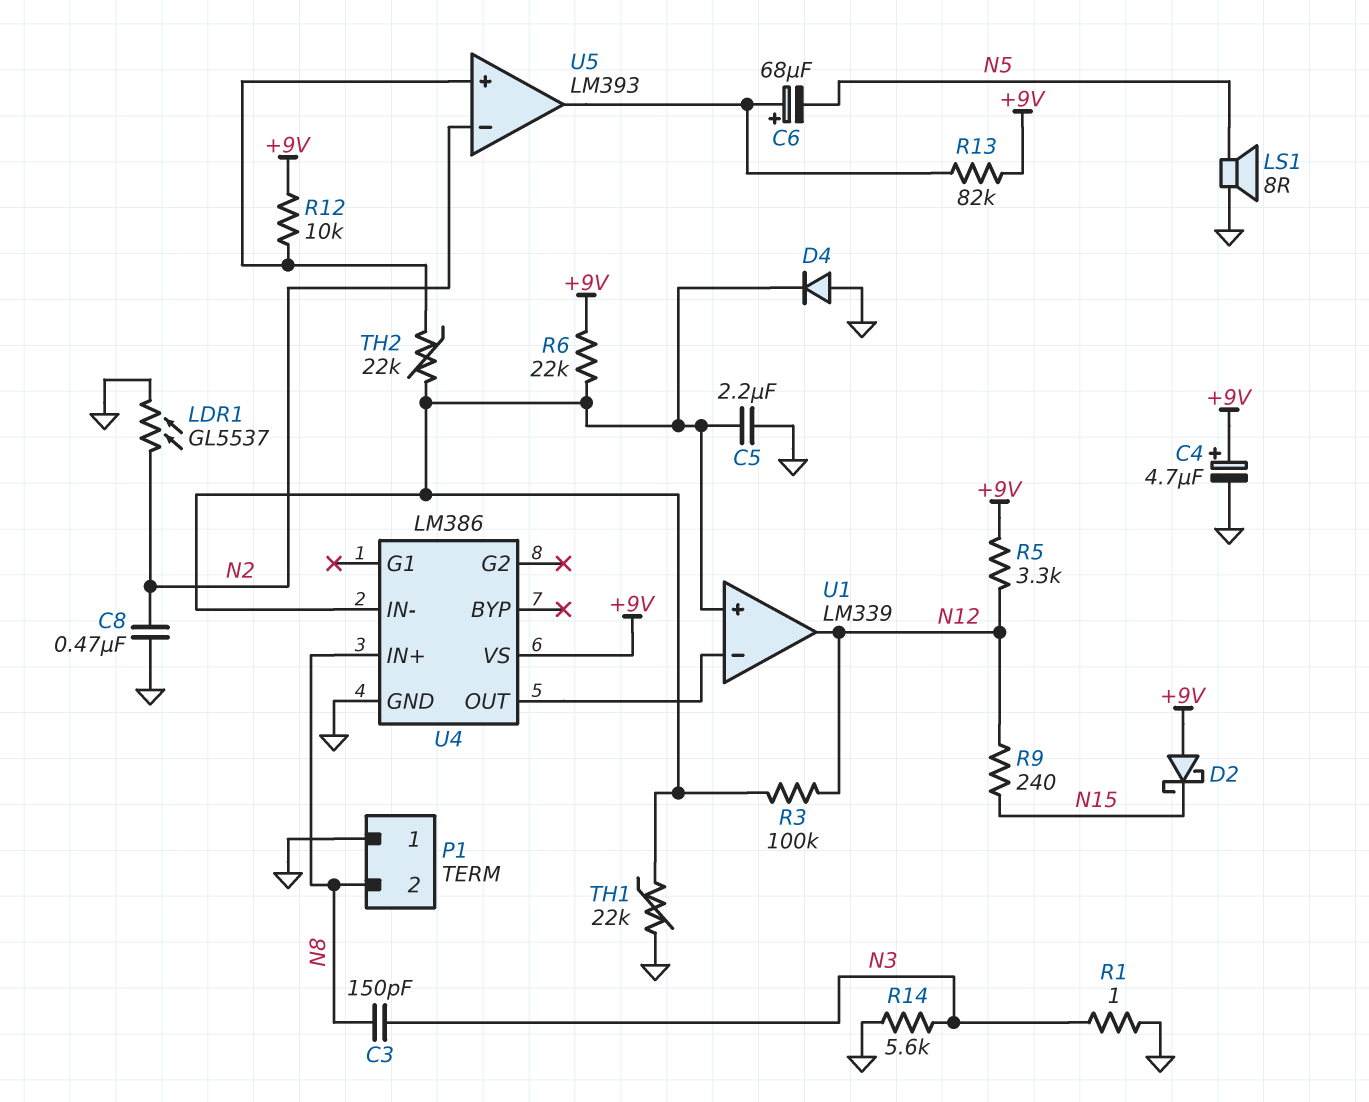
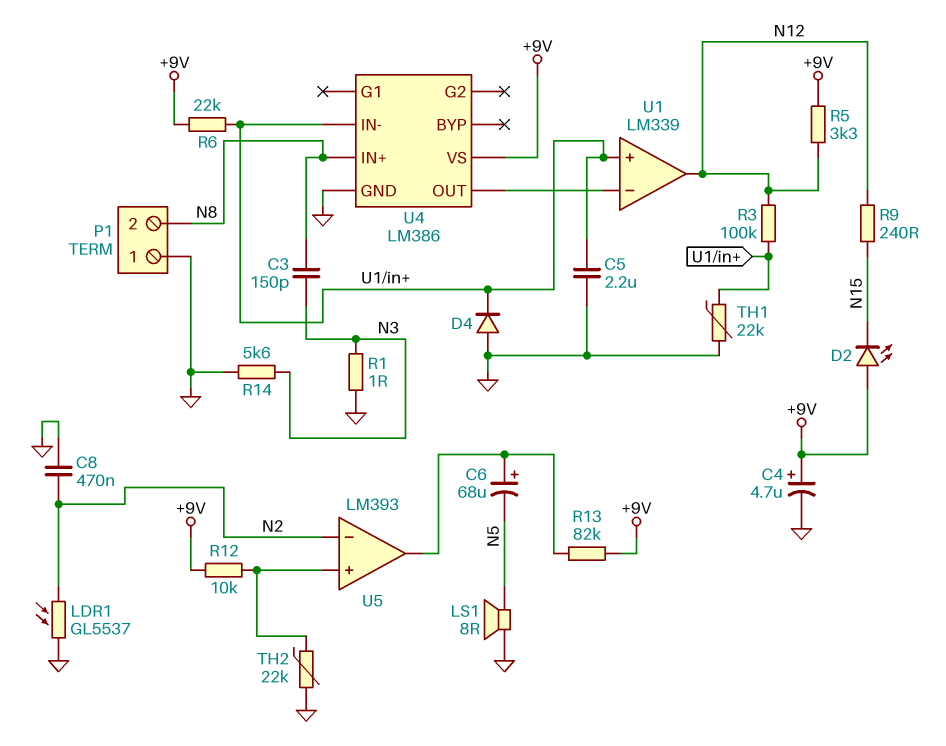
D2: schottky (A +9V, K N15) -> LED (A +9V, K N15)
TH2: 22k (U1/in+, U5/in+) -> 22k (GND, U5/in+)

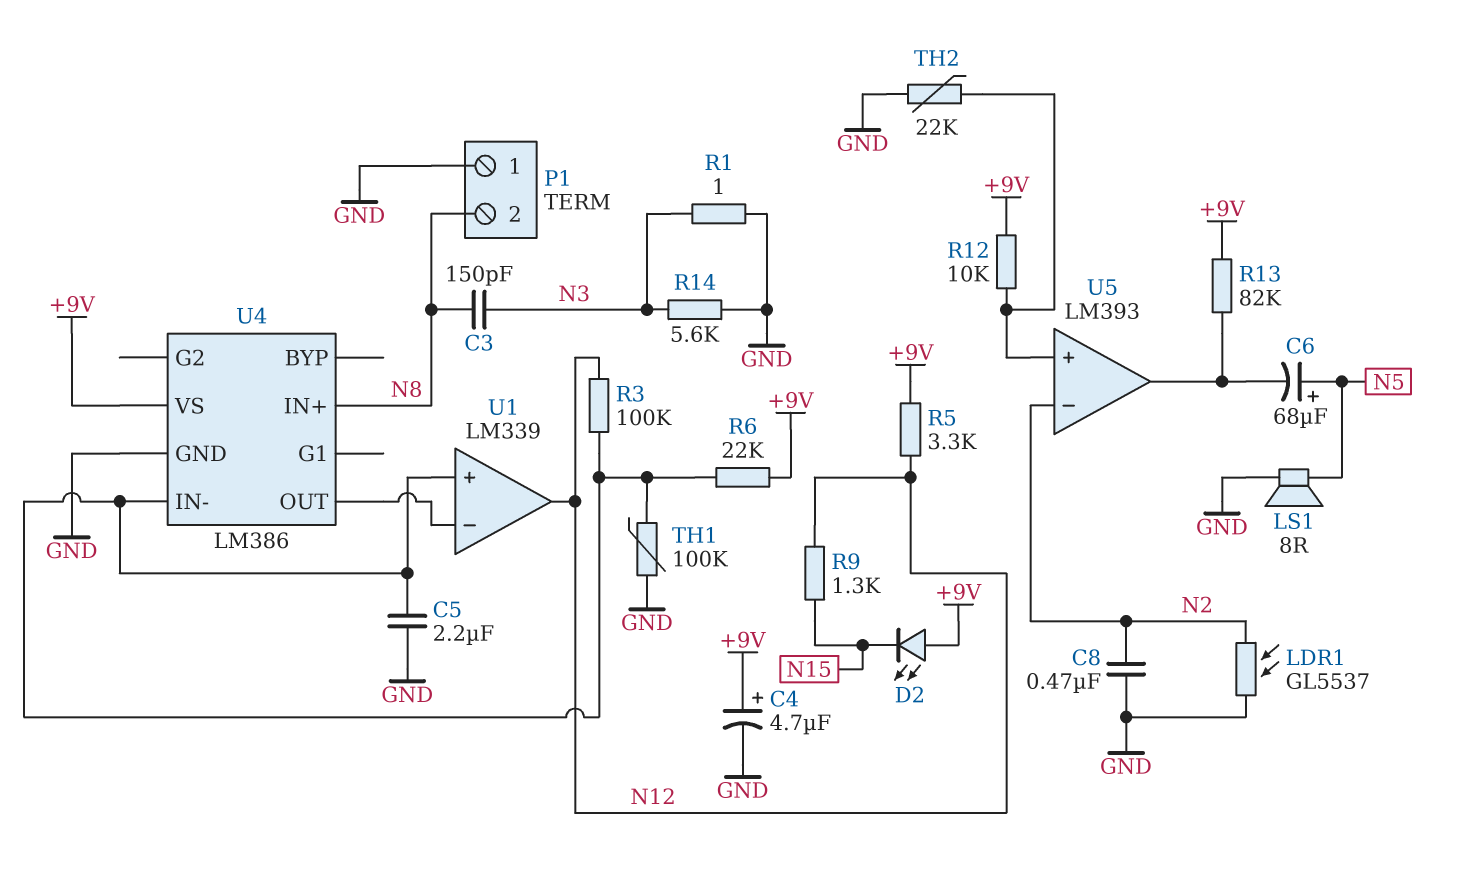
C6: 68uF (plus U5/out, minus N5) -> 68uF (plus N5, minus U5/out)
D4: diode (A GND, K U1/in+) -> none
R9: 240 (N12, N15) -> 1.3k (N12, N15)
TH1: 22k (GND, U1/in+) -> 100k (GND, U1/in+)

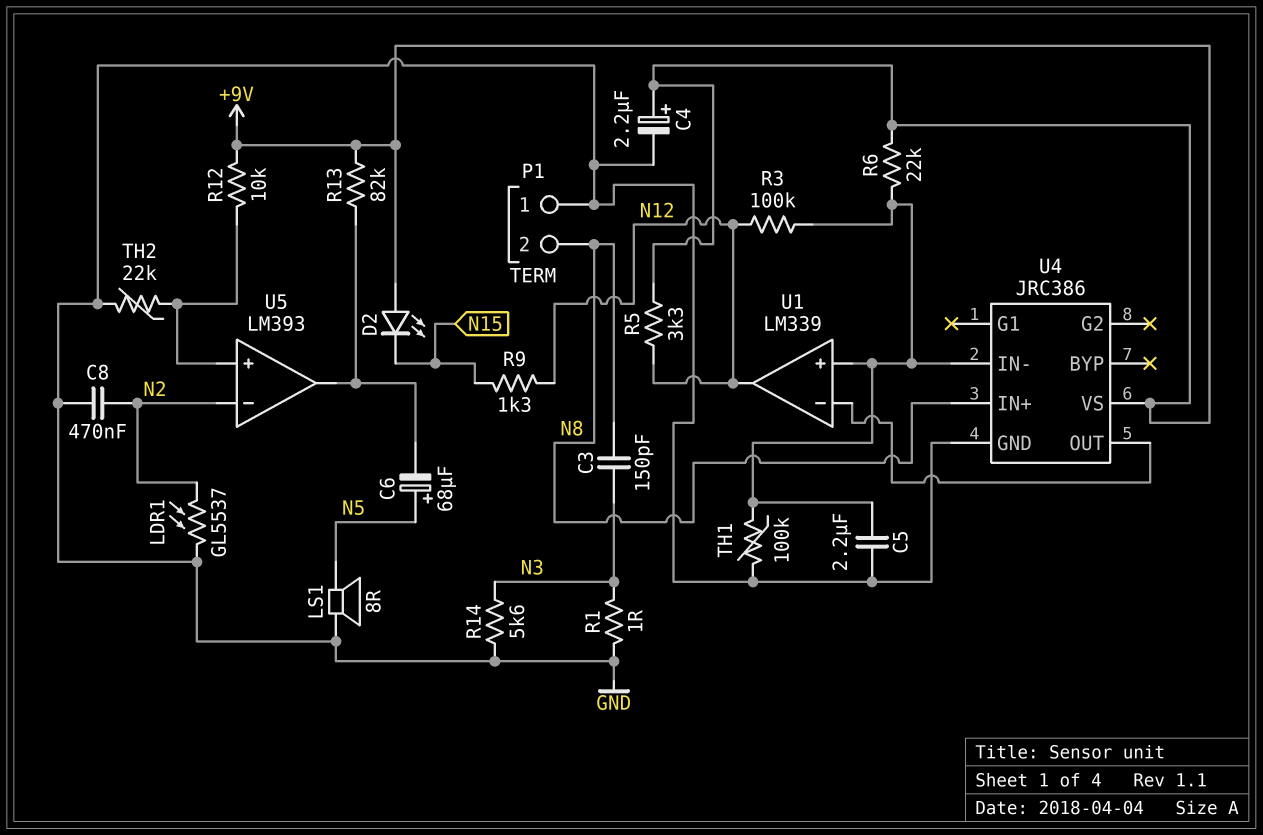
C4: 4.7uF (plus +9V, minus GND) -> 2.2uF (plus +9V, minus GND)
U4: LM386 -> JRC386

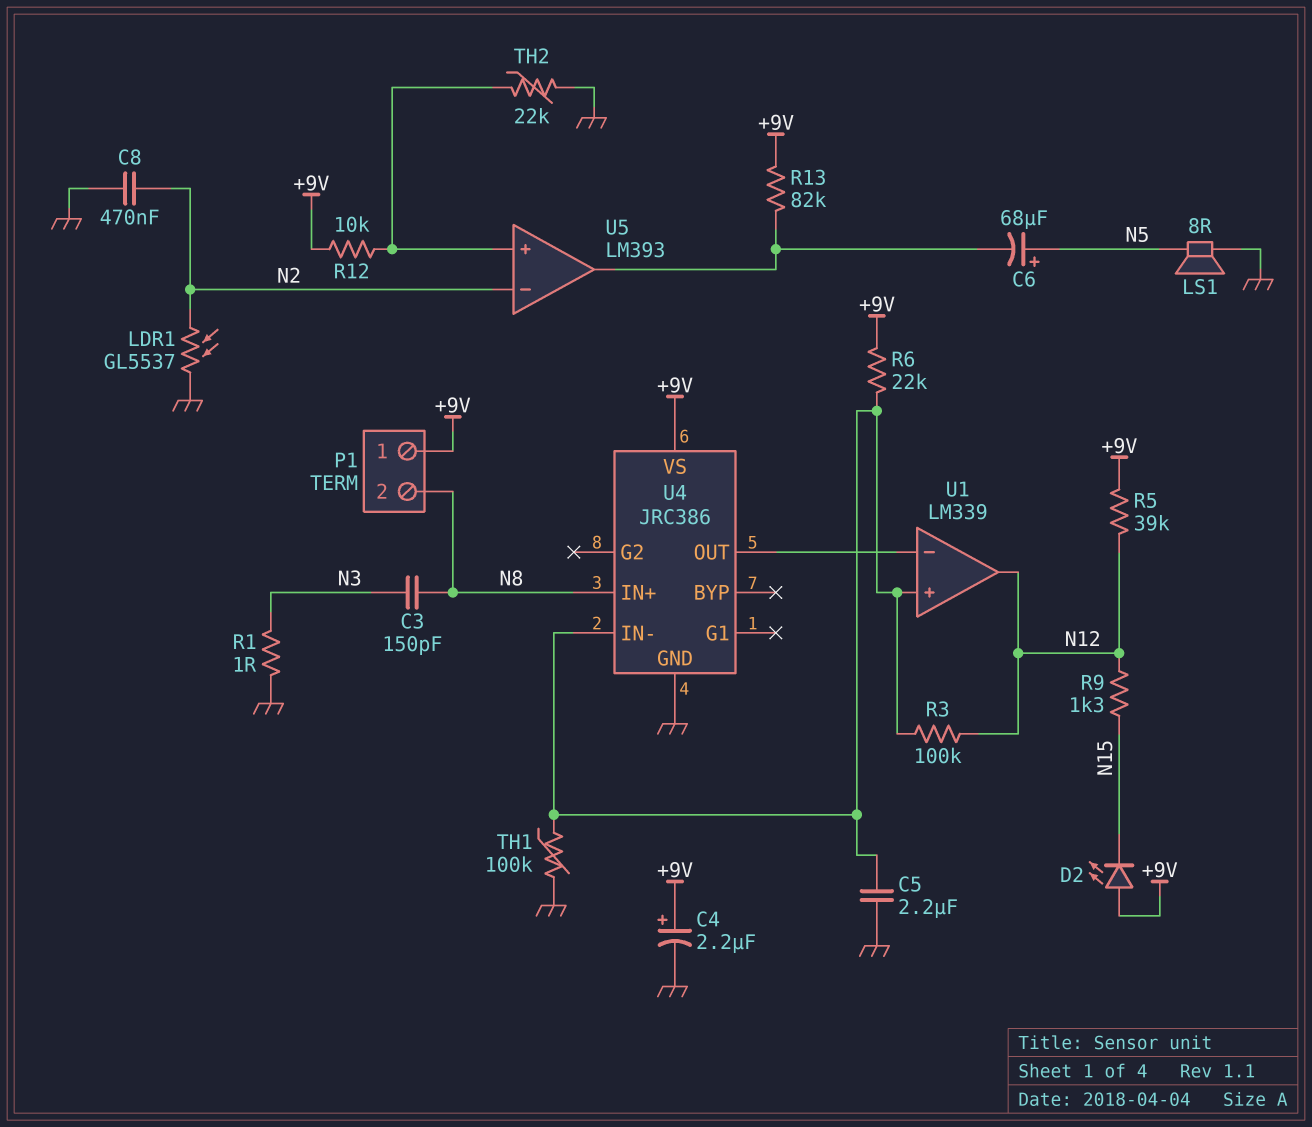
P1 pin 1: GND -> +9V
R5: 3.3k (+9V, N12) -> 39k (+9V, N12)
R14: 5.6k (GND, N3) -> none

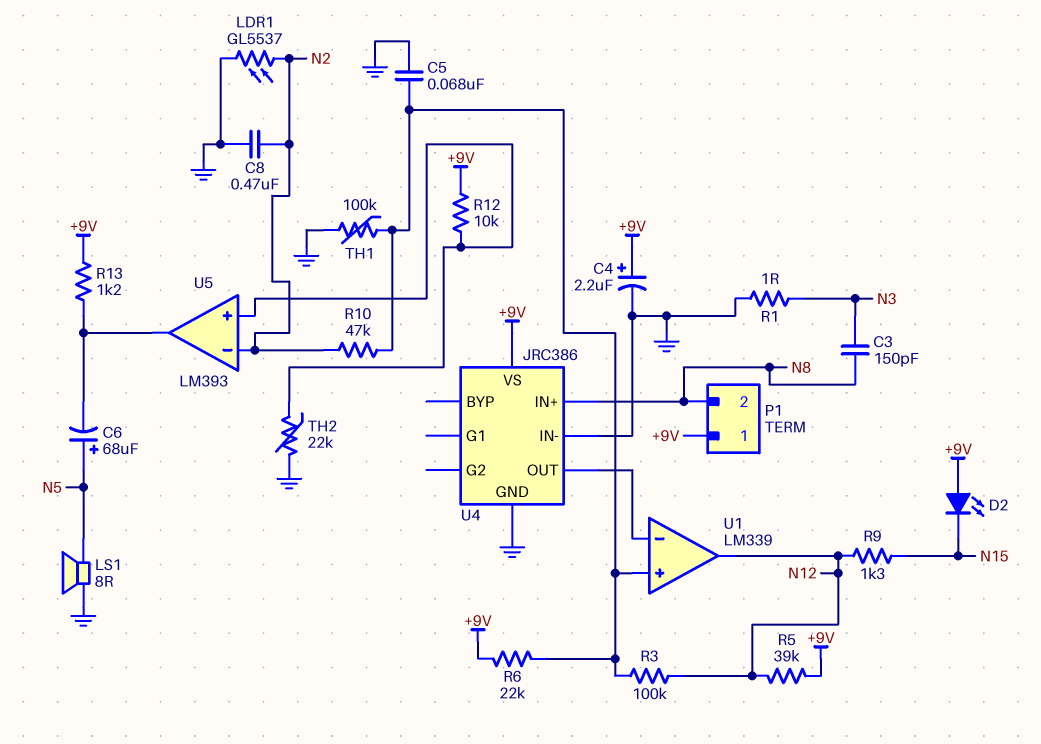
C5: 2.2uF (GND, U1/in+) -> 68nF (GND, U1/in+)
R10: none -> 47k (N2, U1/in+)
R13: 82k (+9V, U5/out) -> 1.2k (+9V, U5/out)
U4 pin IN-: U1/in+ -> GND

